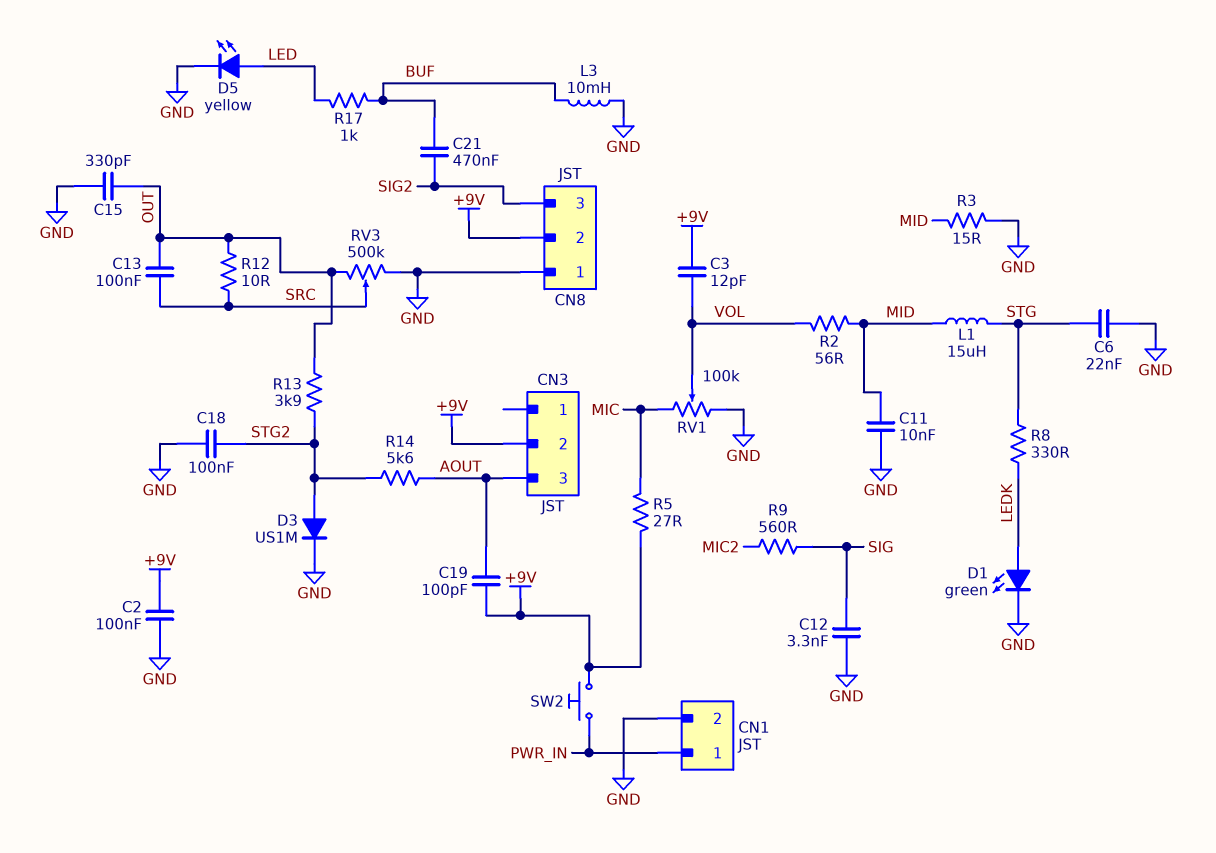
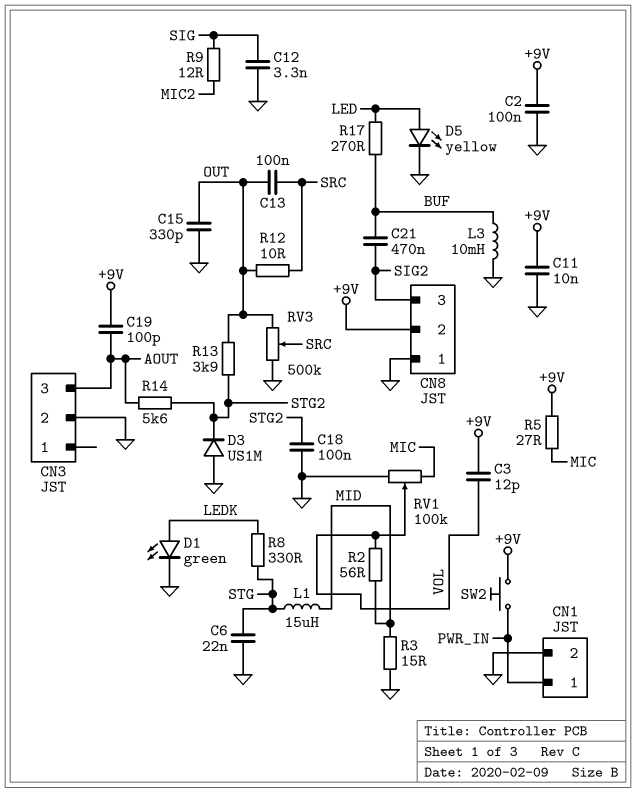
C11: 10nF (GND, MID) -> 10nF (+9V, GND)
CN3 pin 2: +9V -> GND
D3: diode US1M (A STG2, K GND) -> diode US1M (A GND, K STG2)
R9: 560 (MIC2, SIG) -> 12 (MIC2, SIG)
R17: 1k (BUF, LED) -> 270 (BUF, LED)

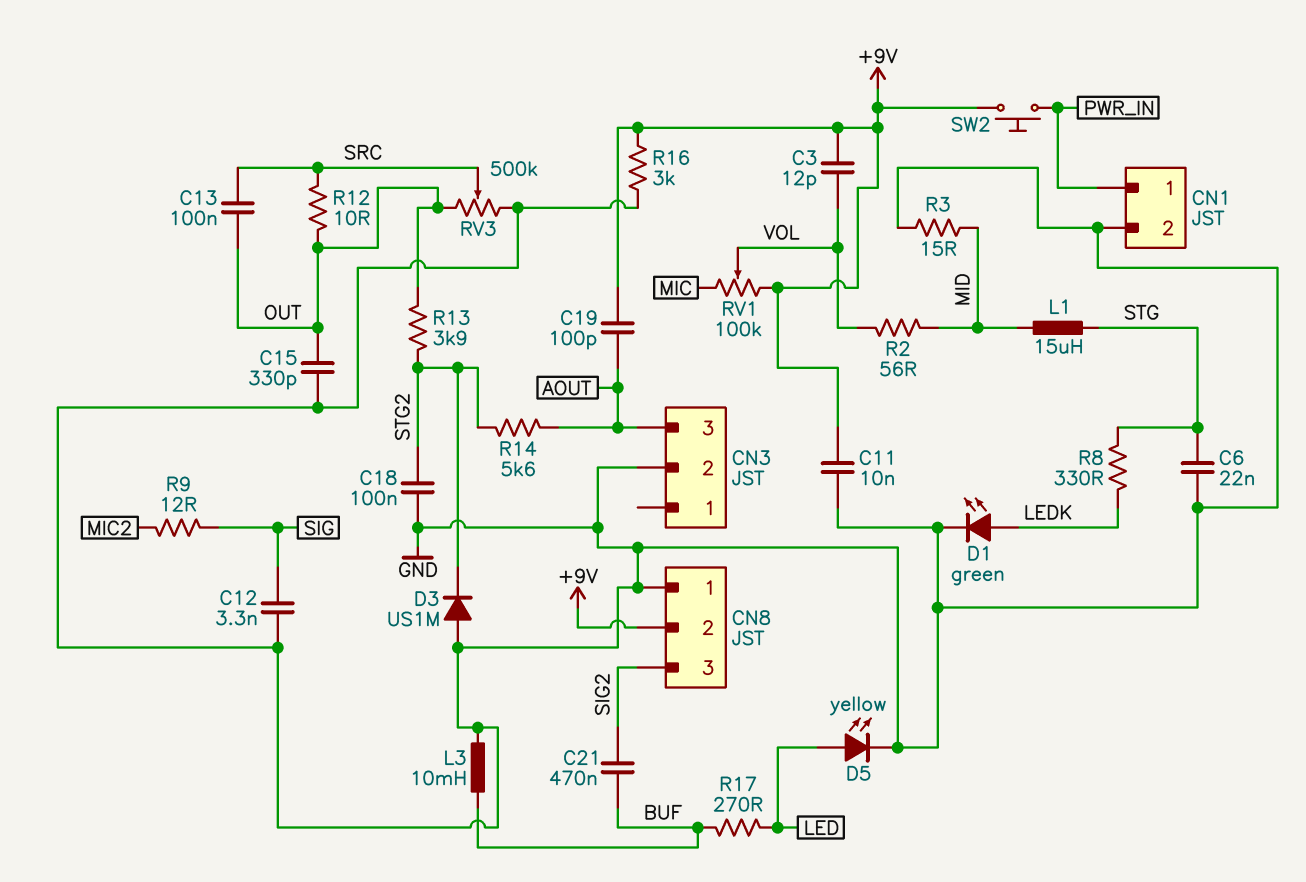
C2: 100nF (+9V, GND) -> none
R5: 27 (+9V, MIC) -> none
R16: none -> 3k (+9V, GND)
RV1: 100k (GND, MIC, wiper VOL) -> 100k (+9V, MIC, wiper VOL)

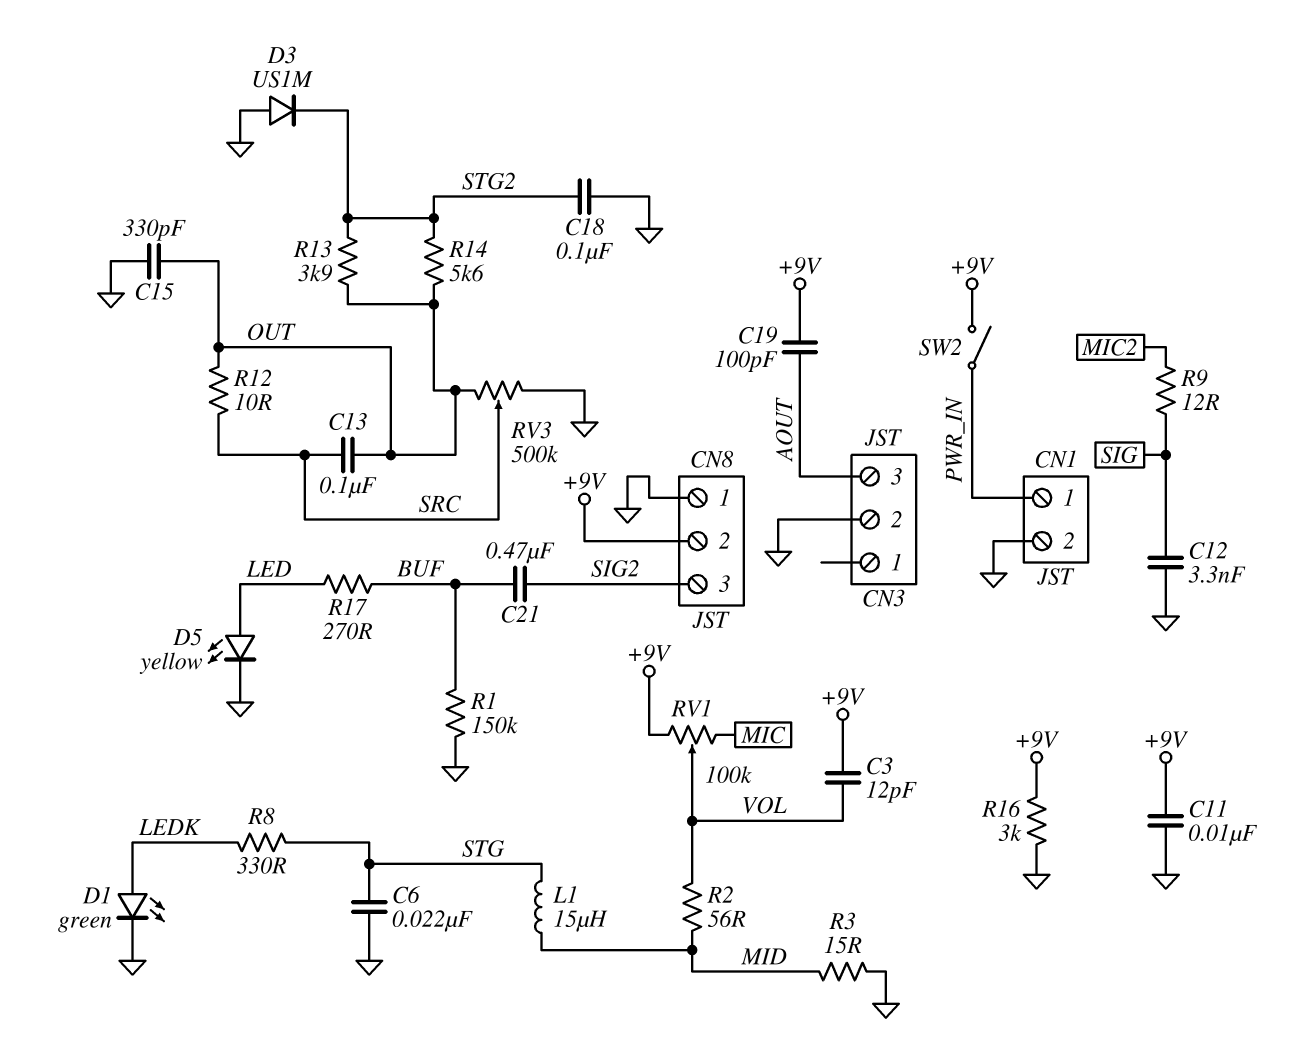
L3: 10mH (BUF, GND) -> none
R1: none -> 150k (BUF, GND)
R14: 5.6k (AOUT, STG2) -> 5.6k (OUT, STG2)
SW2: button (+9V, PWR_IN) -> switch (+9V, PWR_IN)

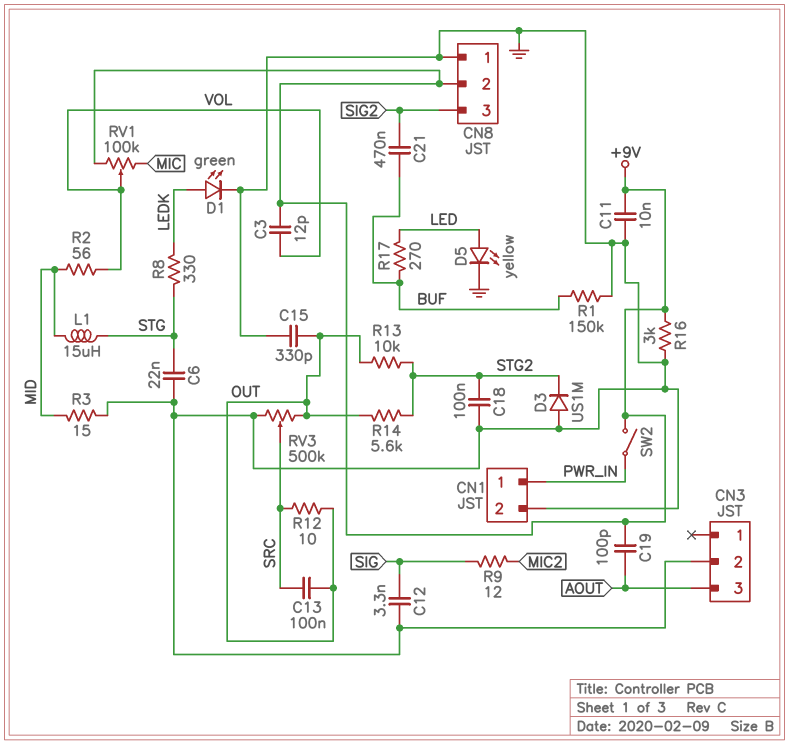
R13: 3.9k (OUT, STG2) -> 10k (OUT, STG2)

